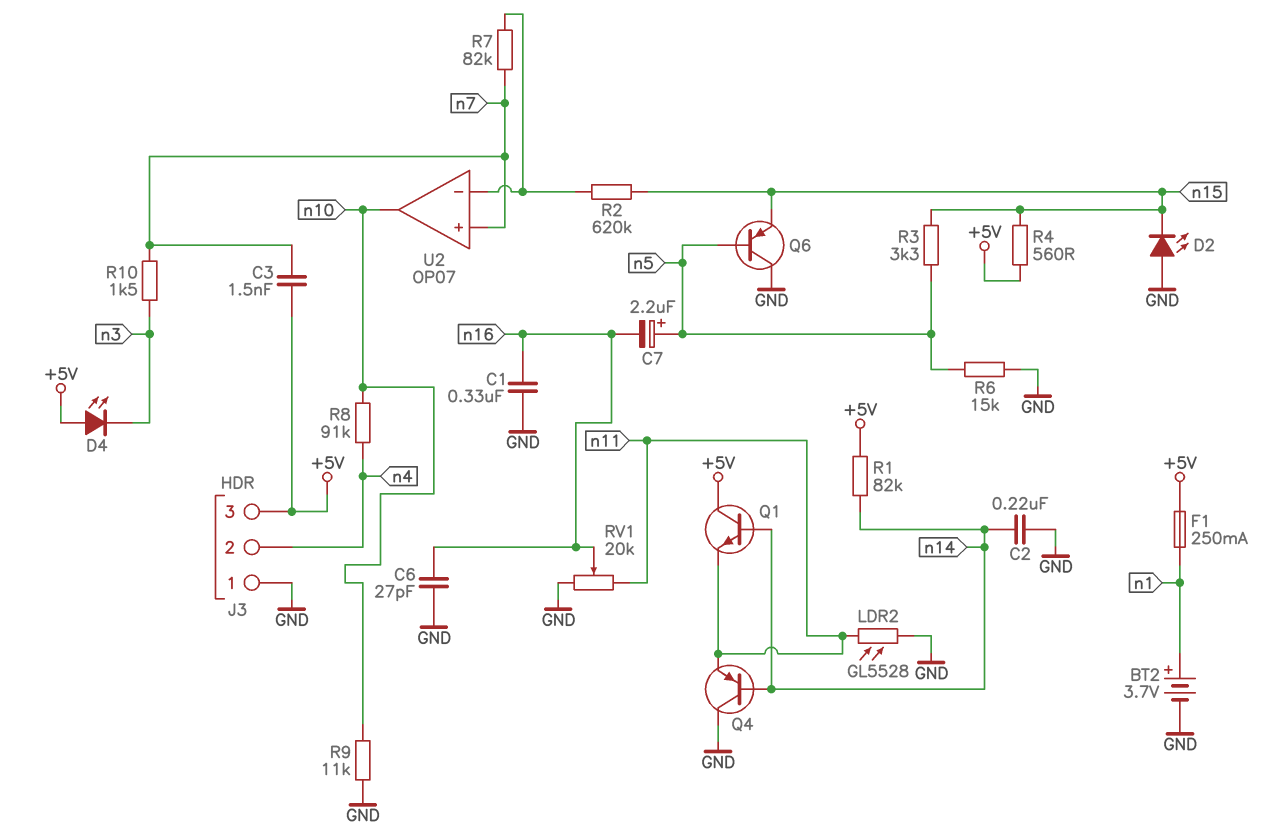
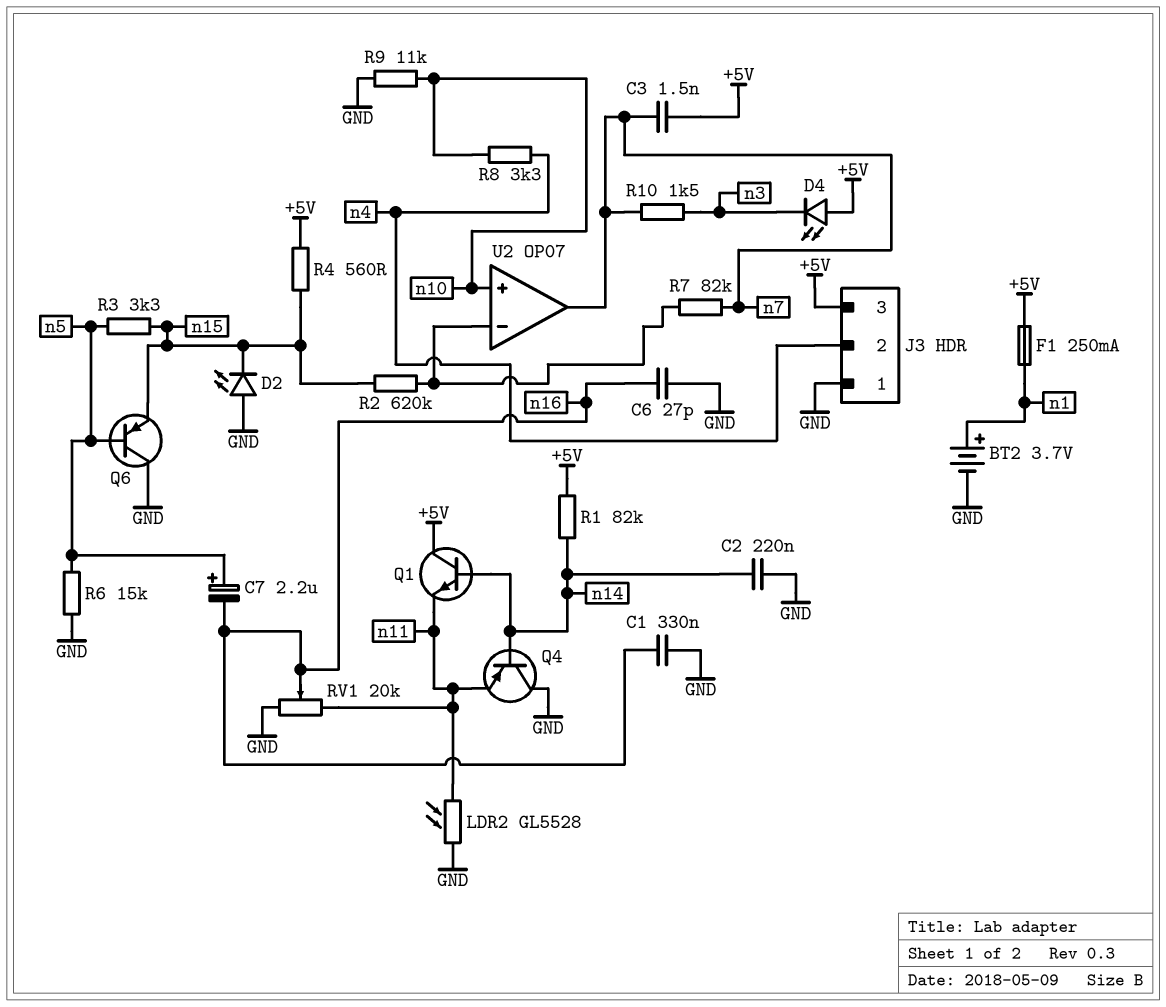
R8: 91k (n4, n10) -> 3.3k (n4, n10)
U2 pin in+: n7 -> n10
U2 pin out: n10 -> n7

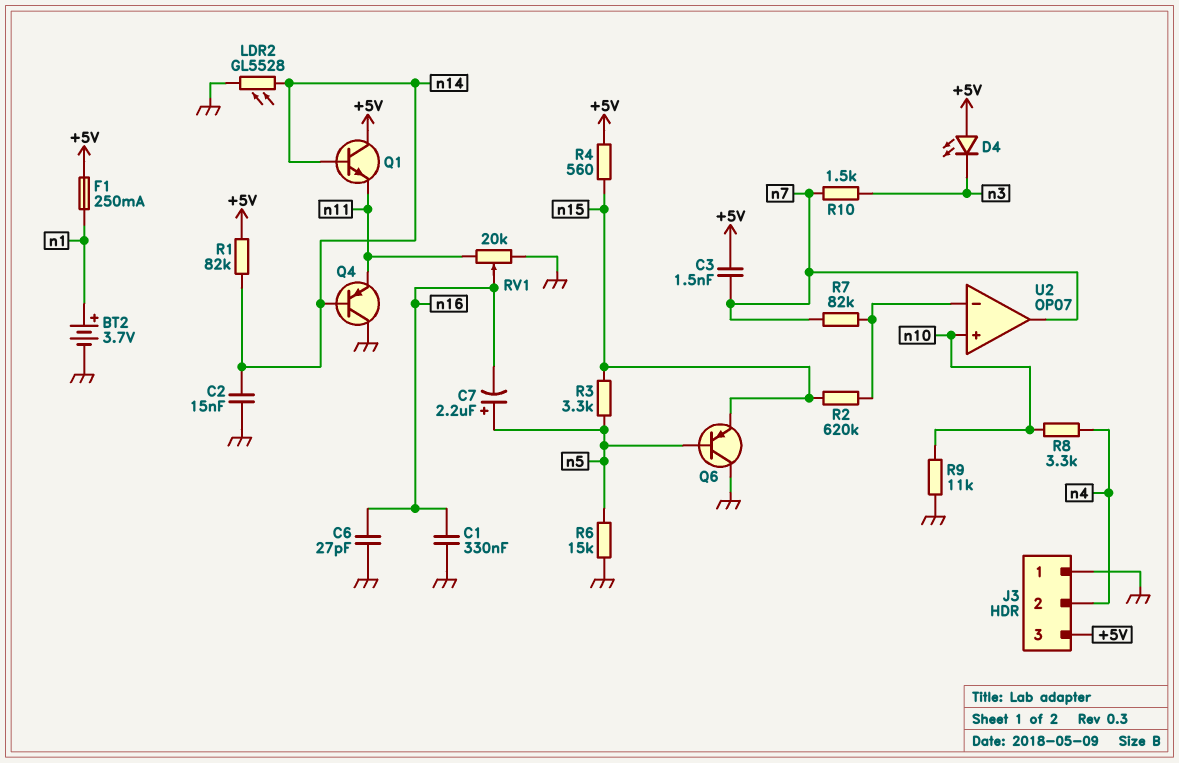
C2: 220nF (GND, n14) -> 15nF (GND, n14)
D2: LED (A GND, K n15) -> none
LDR2: GL5528 (GND, n11) -> GL5528 (GND, n14)

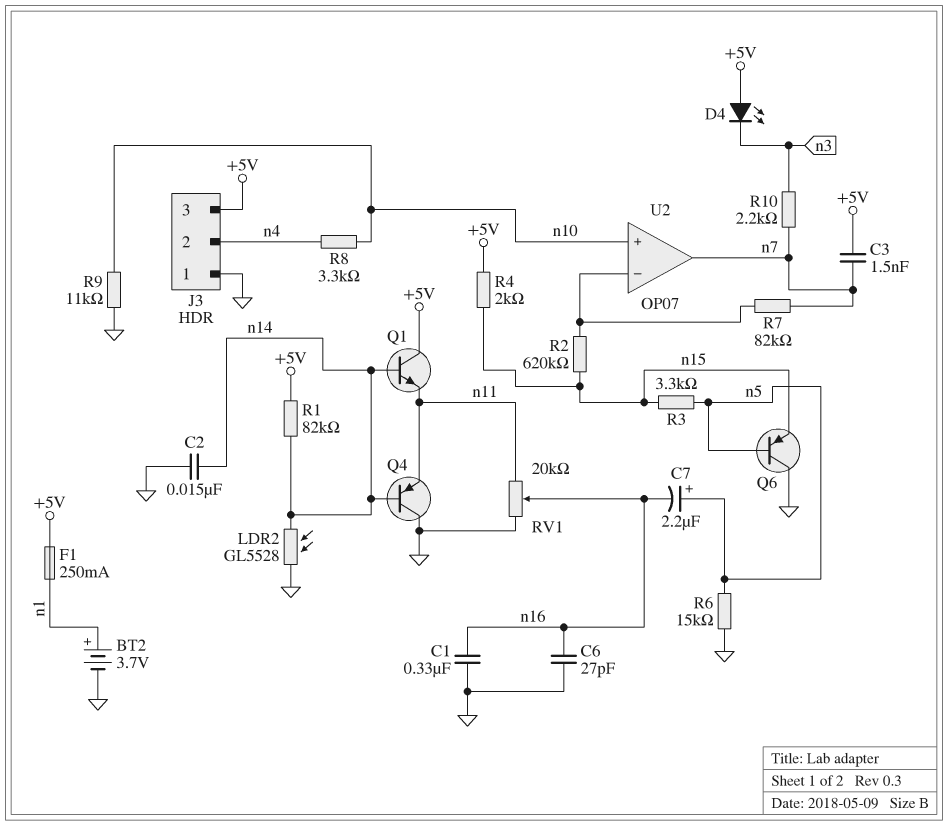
R4: 560 (+5V, n15) -> 2k (+5V, n15)
R10: 1.5k (n3, n7) -> 2.2k (n3, n7)

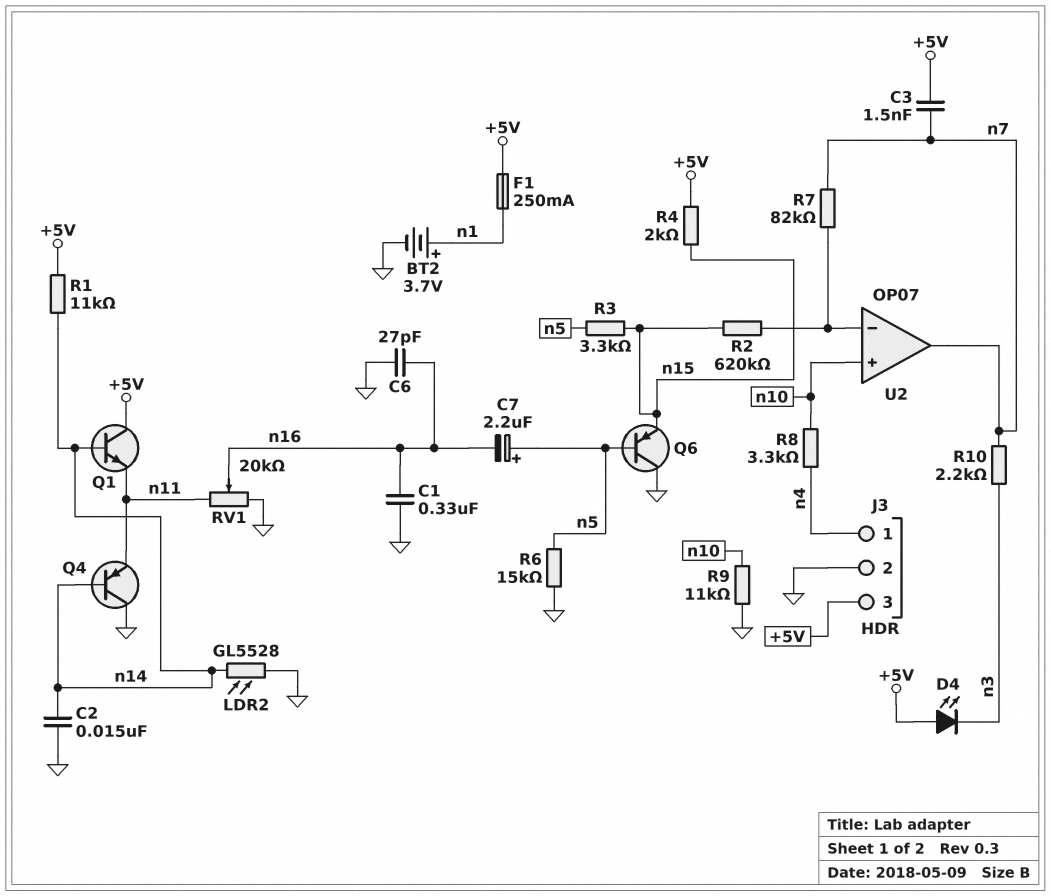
J3 pin 1: GND -> n4
J3 pin 2: n4 -> GND
R1: 82k (+5V, n14) -> 11k (+5V, n14)

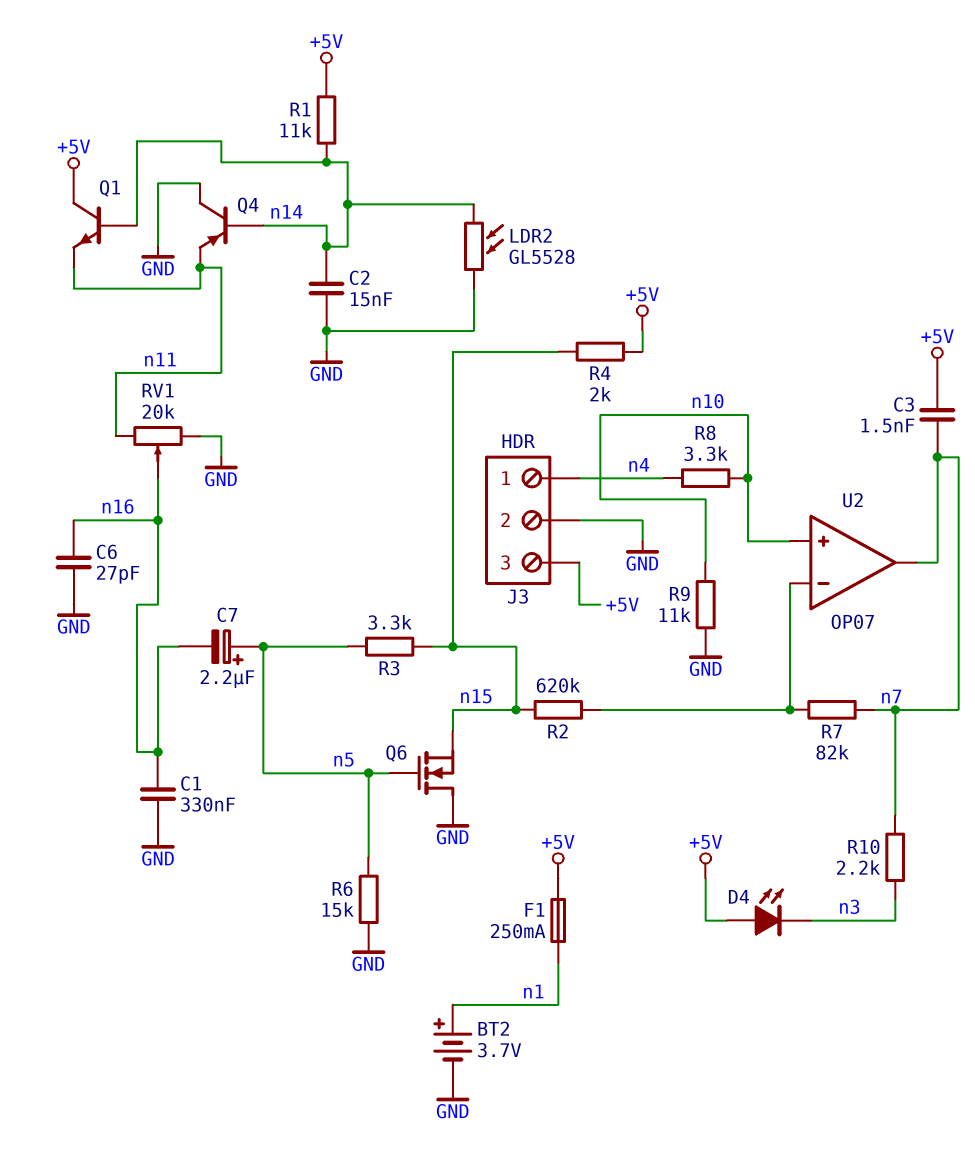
Q6: PNP (B n5, C GND, E n15) -> NMOS (G n5, D GND, S n15)

